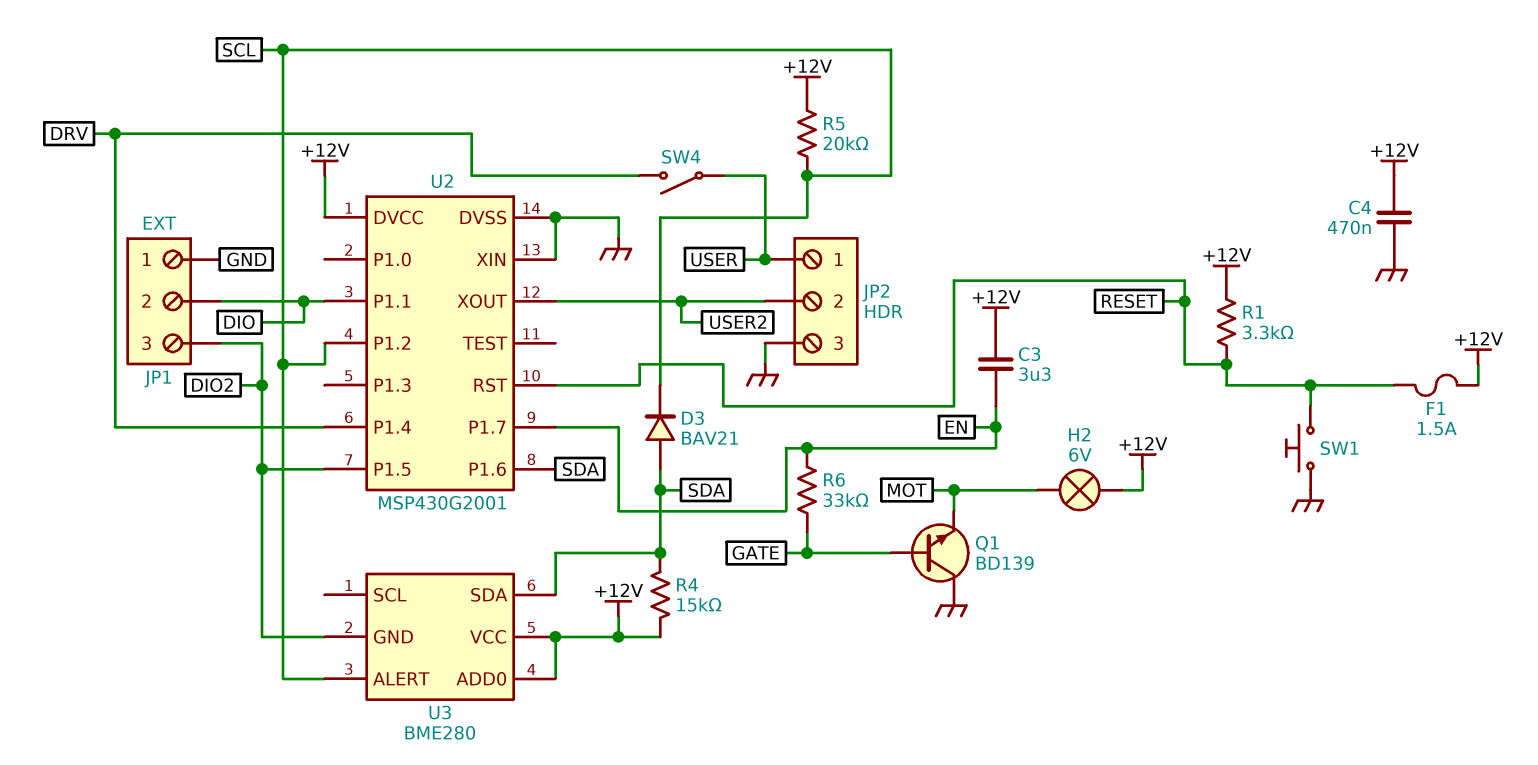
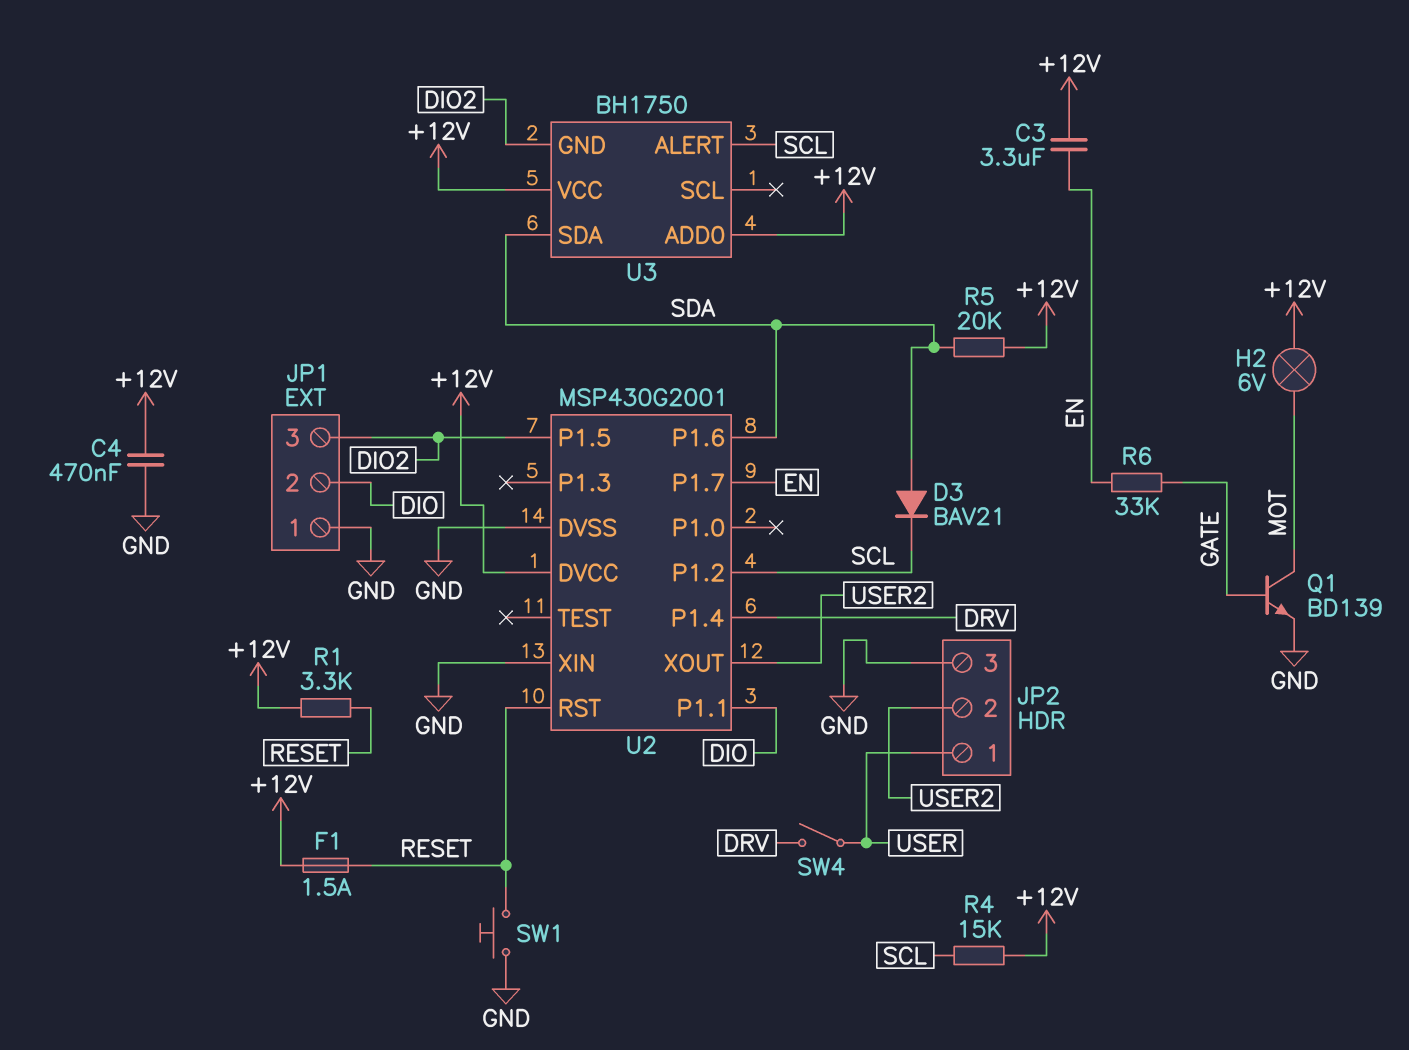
Q1: NPN BD139 (B GATE, C GND, E MOT) -> NPN BD139 (B GATE, C MOT, E GND)
R4: 15k (+12V, SDA) -> 15k (+12V, SCL)
R5: 20k (+12V, SCL) -> 20k (+12V, SDA)
U3: BME280 -> BH1750

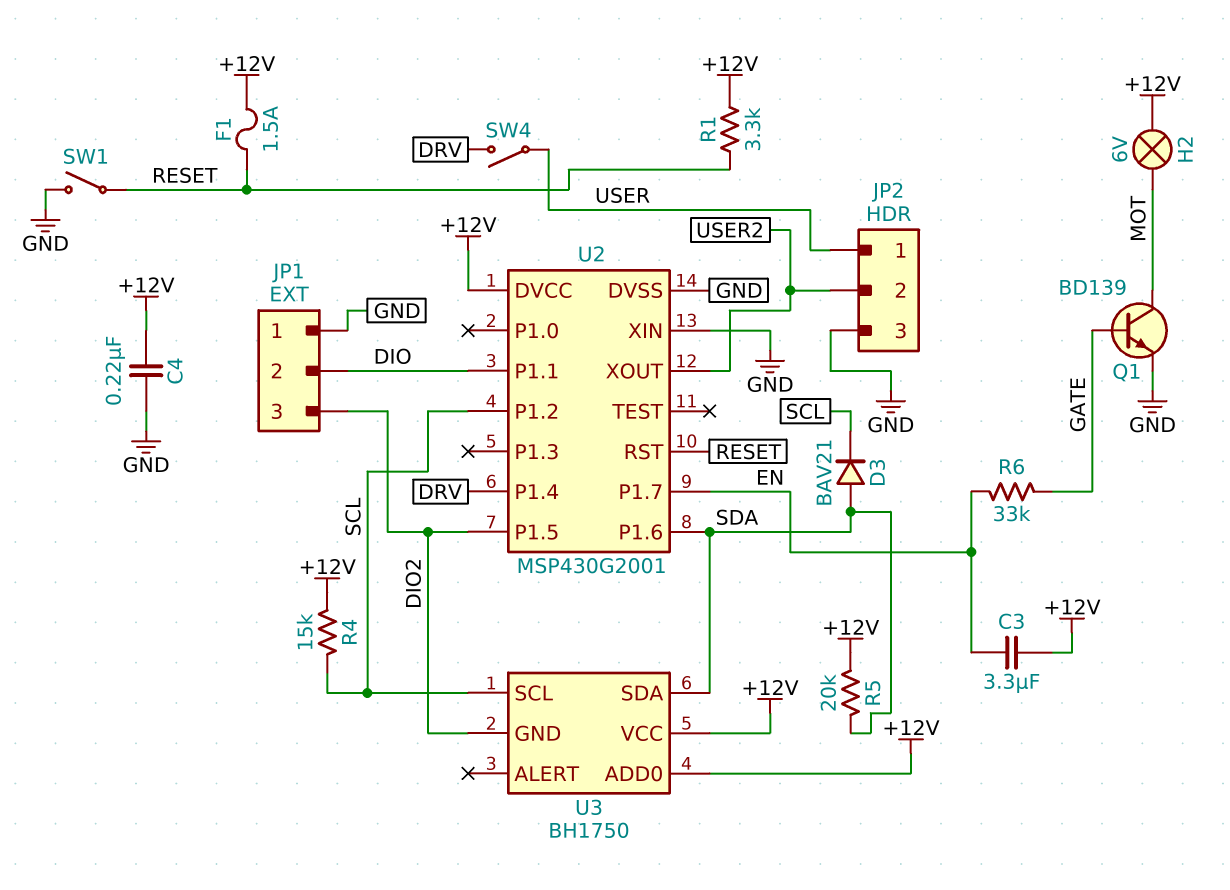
C4: 470nF (+12V, GND) -> 220nF (+12V, GND)
SW1: button (GND, RESET) -> switch (GND, RESET)
U3 pin ALERT: SCL -> none
U3 pin SCL: none -> SCL

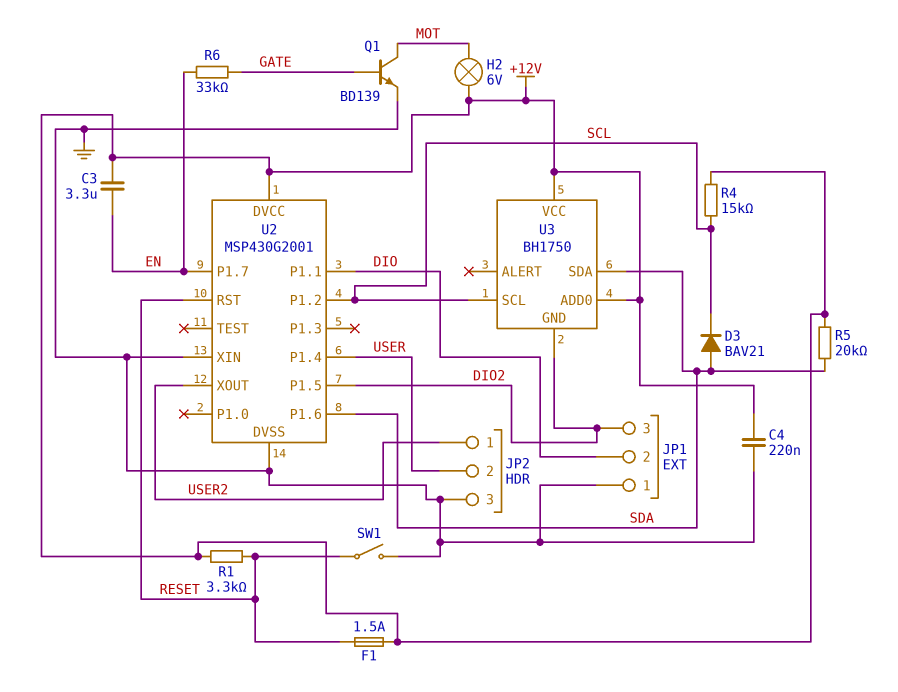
JP2 pin 1: USER -> USER2
JP2 pin 2: USER2 -> USER
SW4: switch (DRV, USER) -> none
U2 pin P1.4: DRV -> USER

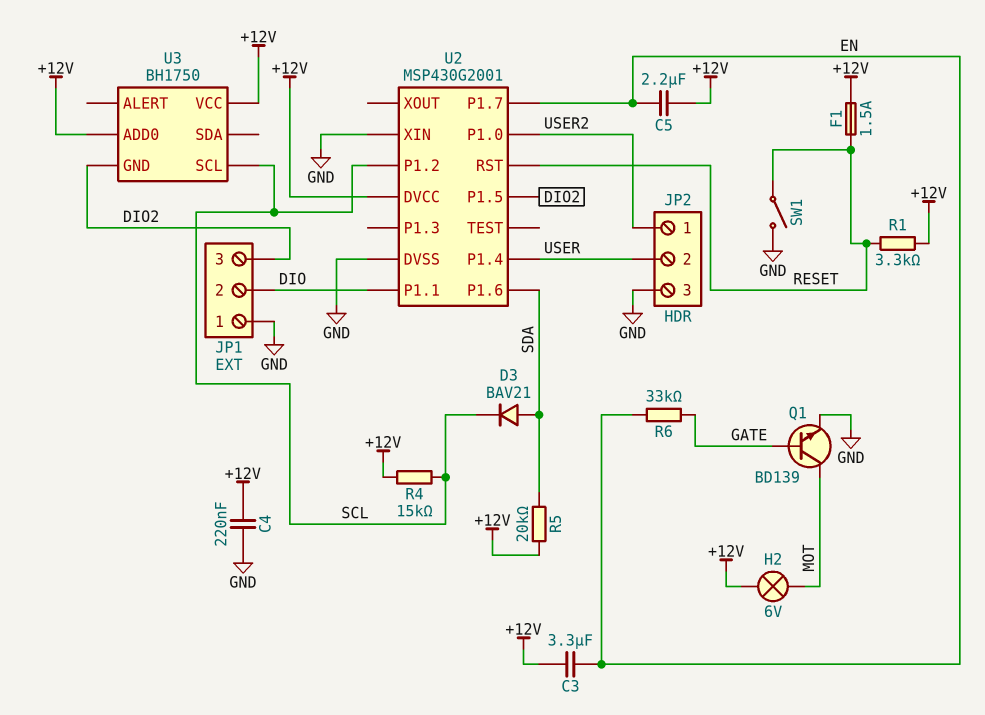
C5: none -> 2.2uF (+12V, EN)
U2 pin P1.0: none -> USER2
U2 pin XOUT: USER2 -> none
U3 pin SDA: SDA -> none

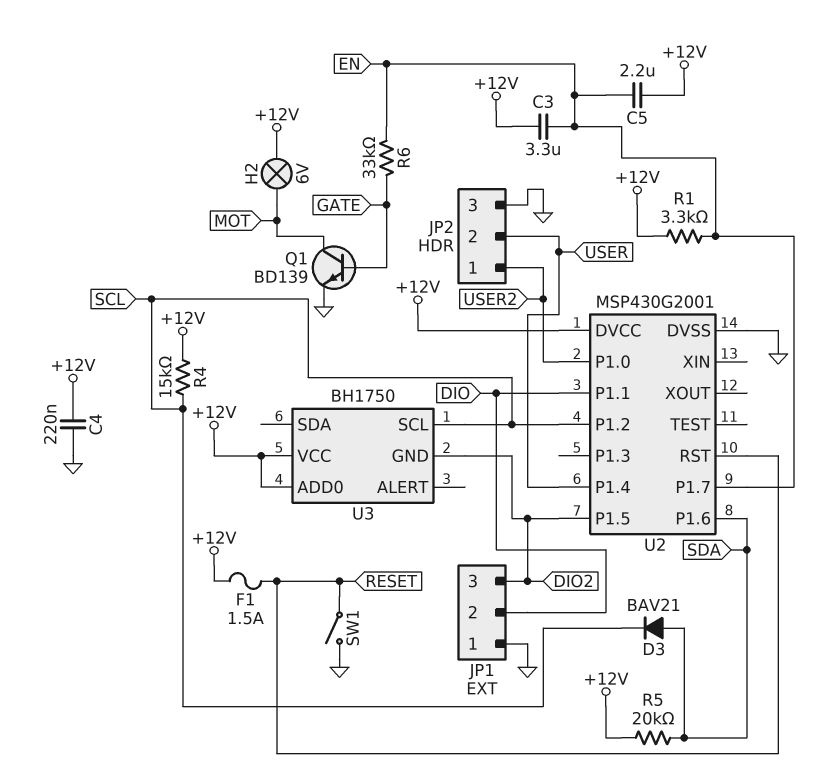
R1: 3.3k (+12V, RESET) -> 3.3k (+12V, EN)
U2 pin XIN: GND -> none

